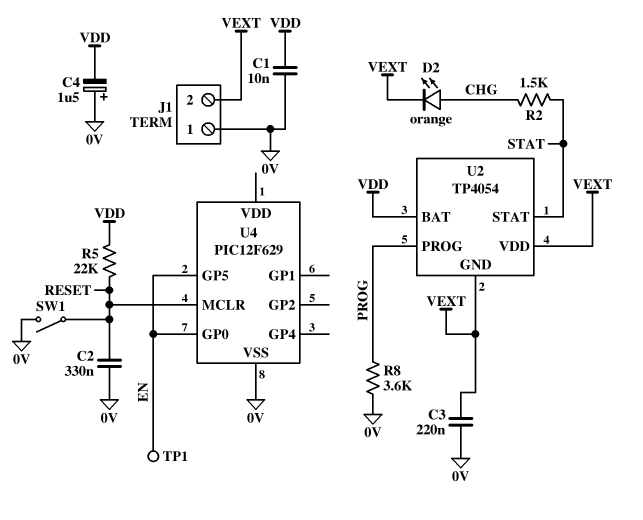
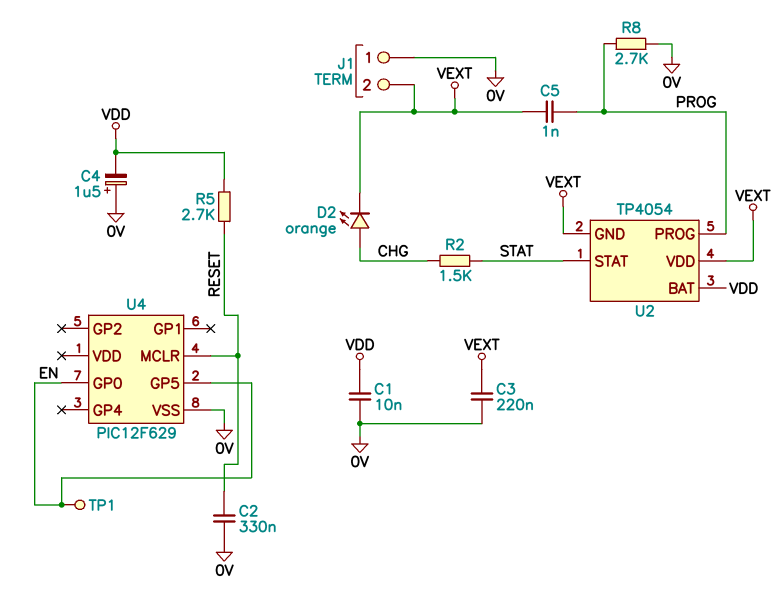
C5: none -> 1nF (PROG, VEXT)
R5: 22k (RESET, VDD) -> 2.7k (RESET, VDD)
R8: 3.6k (0V, PROG) -> 2.7k (0V, PROG)
SW1: switch (0V, RESET) -> none

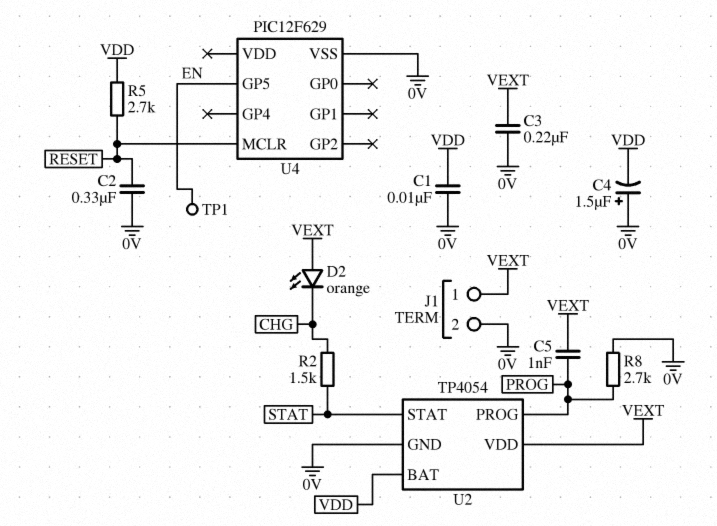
D2: LED orange (A CHG, K VEXT) -> LED orange (A VEXT, K CHG)
J1 pin 1: 0V -> VEXT
J1 pin 2: VEXT -> 0V
U2 pin GND: VEXT -> 0V
U4 pin GP0: EN -> none

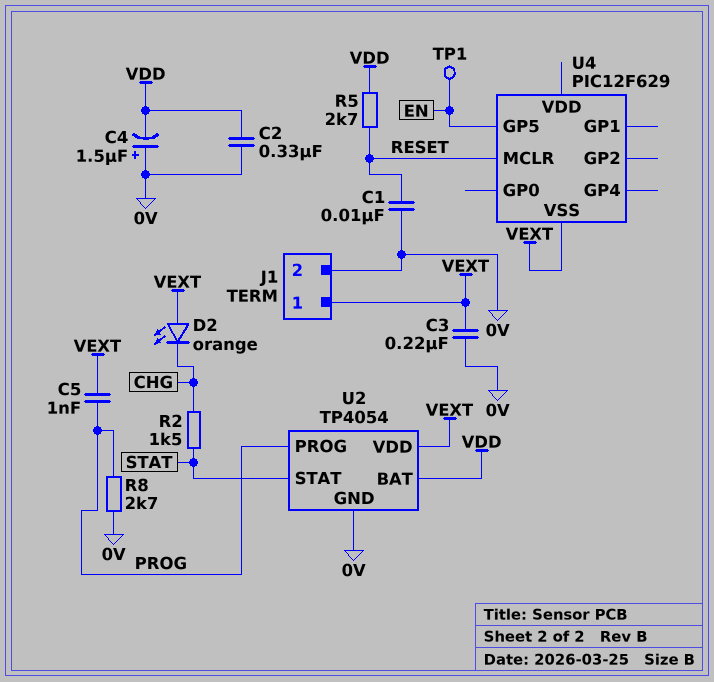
C1: 10nF (0V, VDD) -> 10nF (0V, RESET)
C2: 330nF (0V, RESET) -> 330nF (0V, VDD)
U4 pin VSS: 0V -> VEXT

